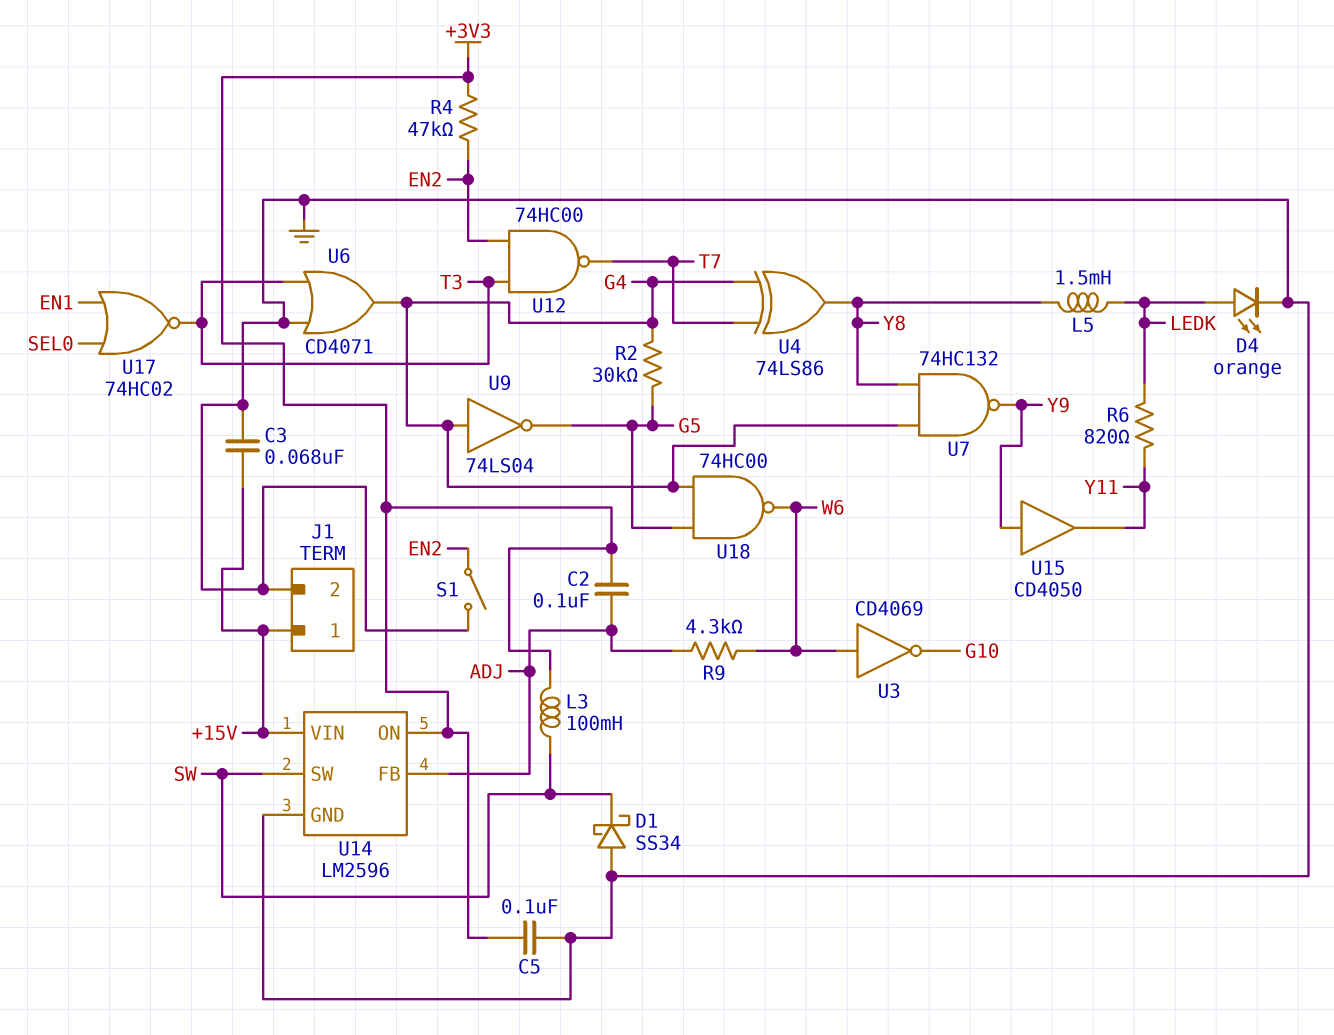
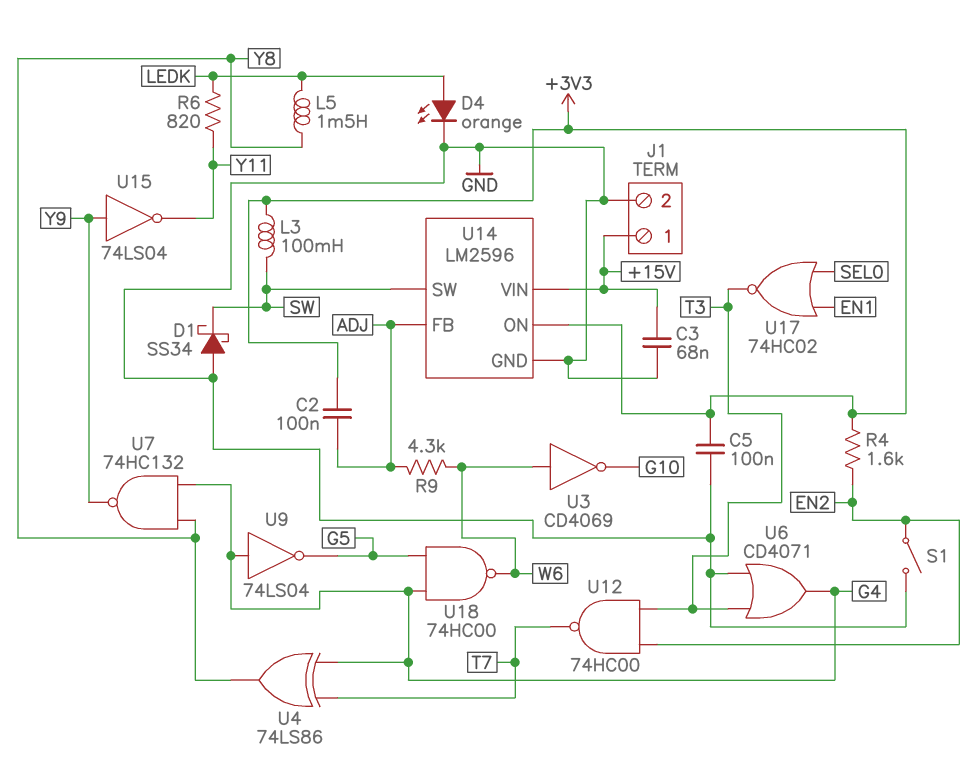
R2: 30k (G4, G5) -> none
R4: 47k (+3V3, EN2) -> 1.6k (+3V3, EN2)
U15: buffer CD4050 (in Y9, out Y11) -> NOT 74LS04 (in Y9, out Y11)

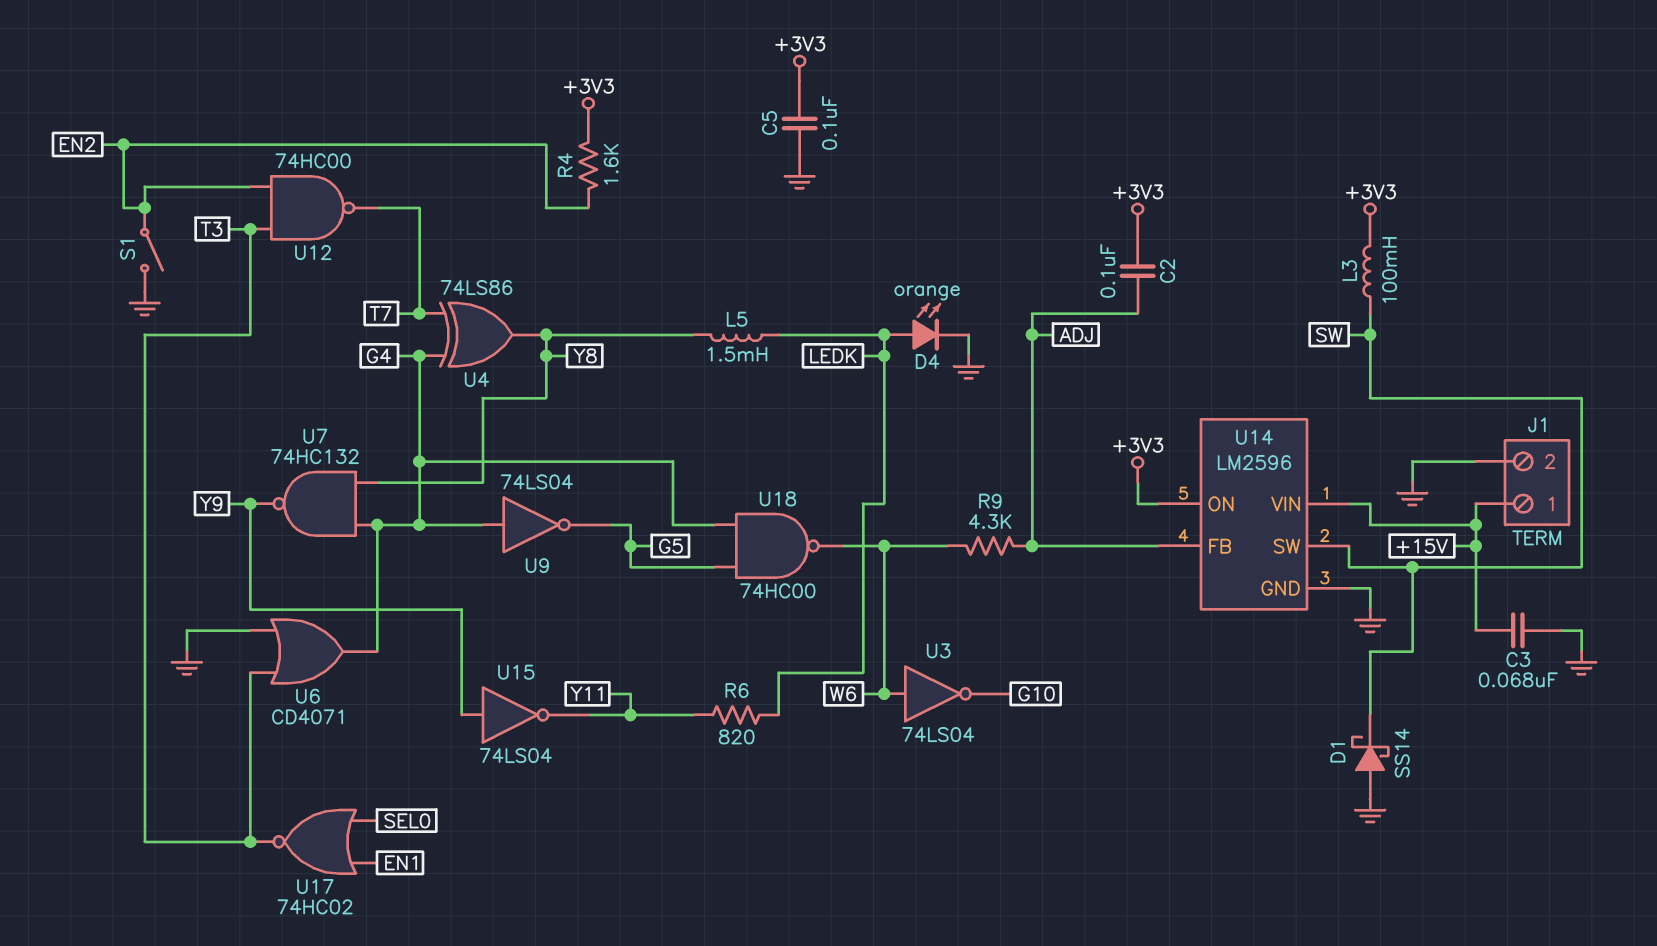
D1: schottky SS34 (A GND, K SW) -> schottky SS14 (A GND, K SW)
U3: NOT CD4069 (in W6, out G10) -> NOT 74LS04 (in W6, out G10)

